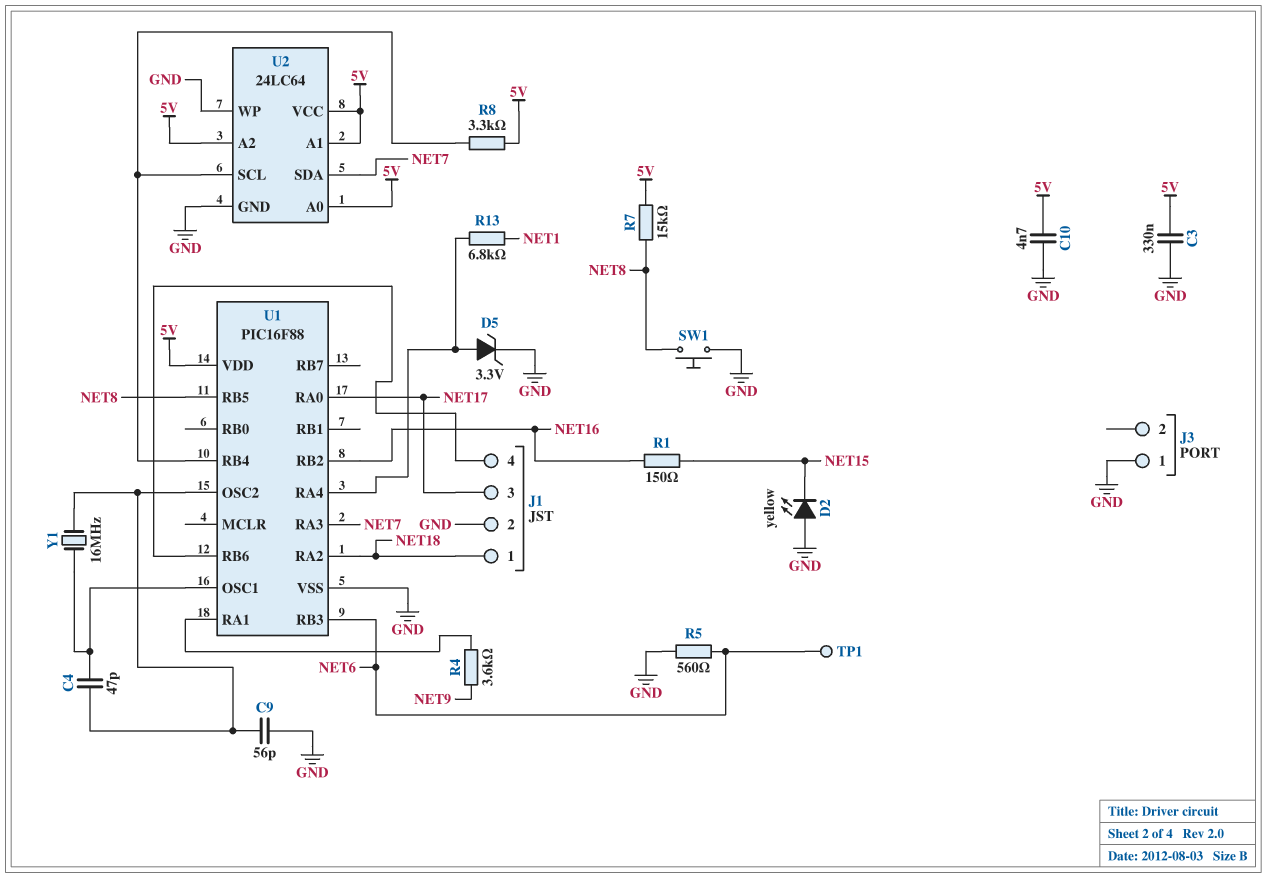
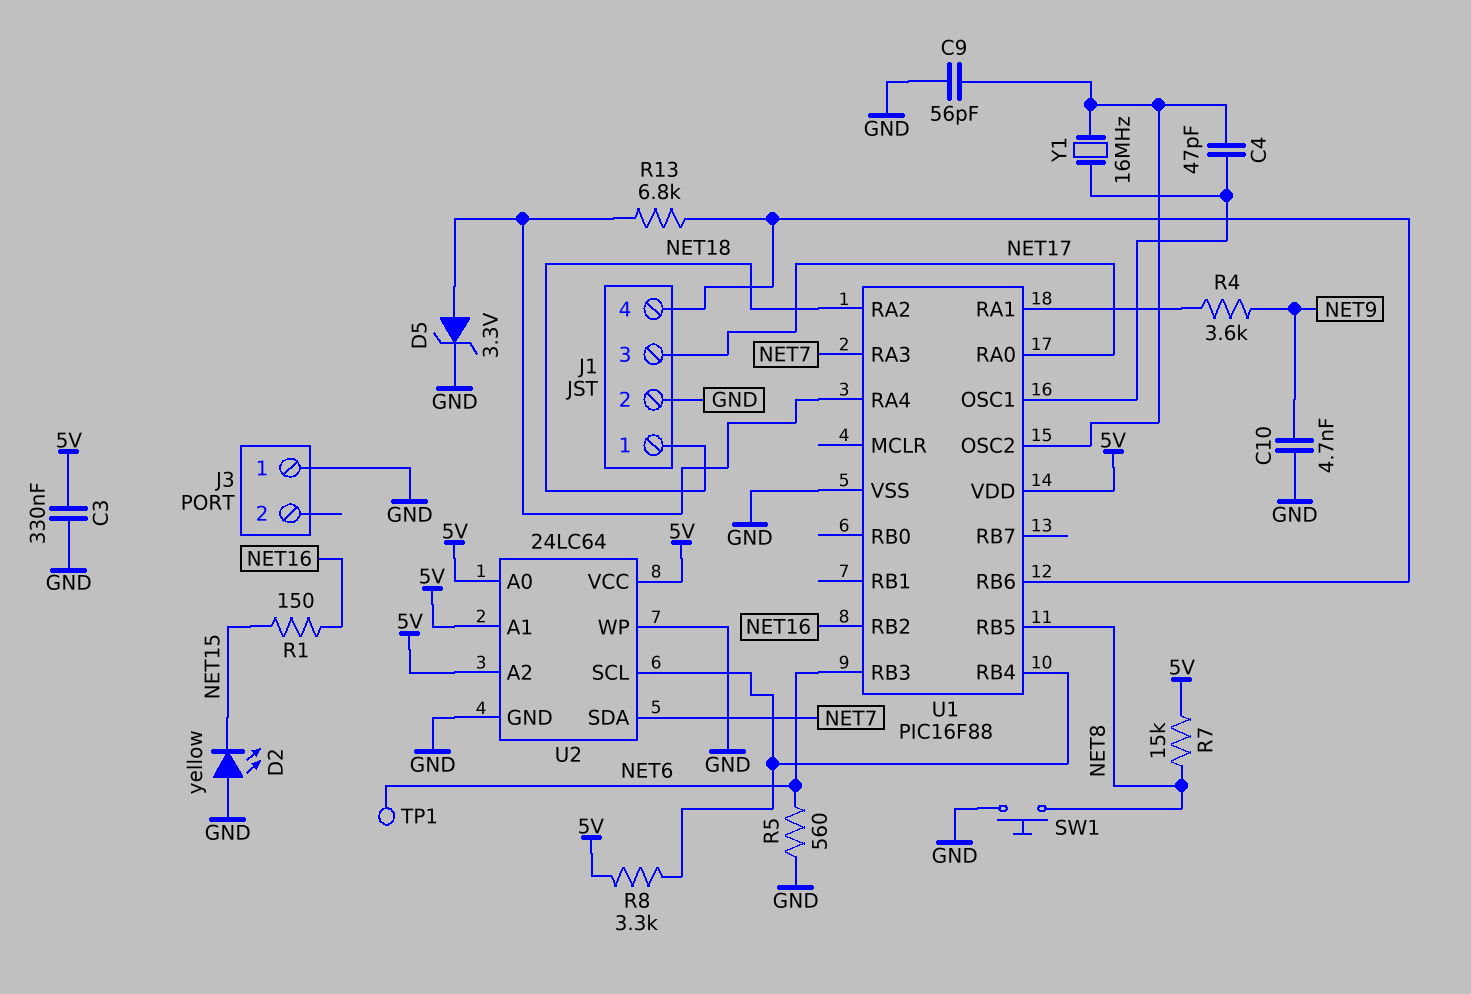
C10: 4.7nF (5V, GND) -> 4.7nF (GND, NET9)
R13: 6.8k (NET1, U1/RA4) -> 6.8k (J1/4, U1/RA4)

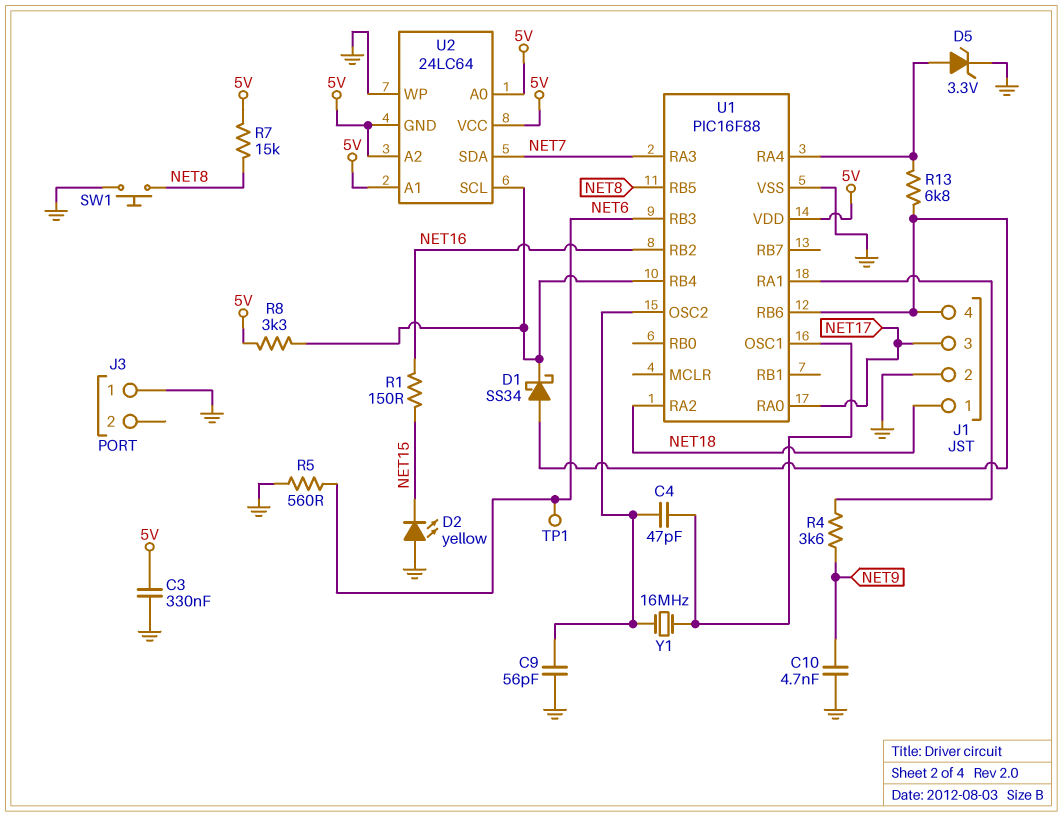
D1: none -> schottky SS34 (A J1/4, K U1/RB4)
U2 pin GND: GND -> 5V

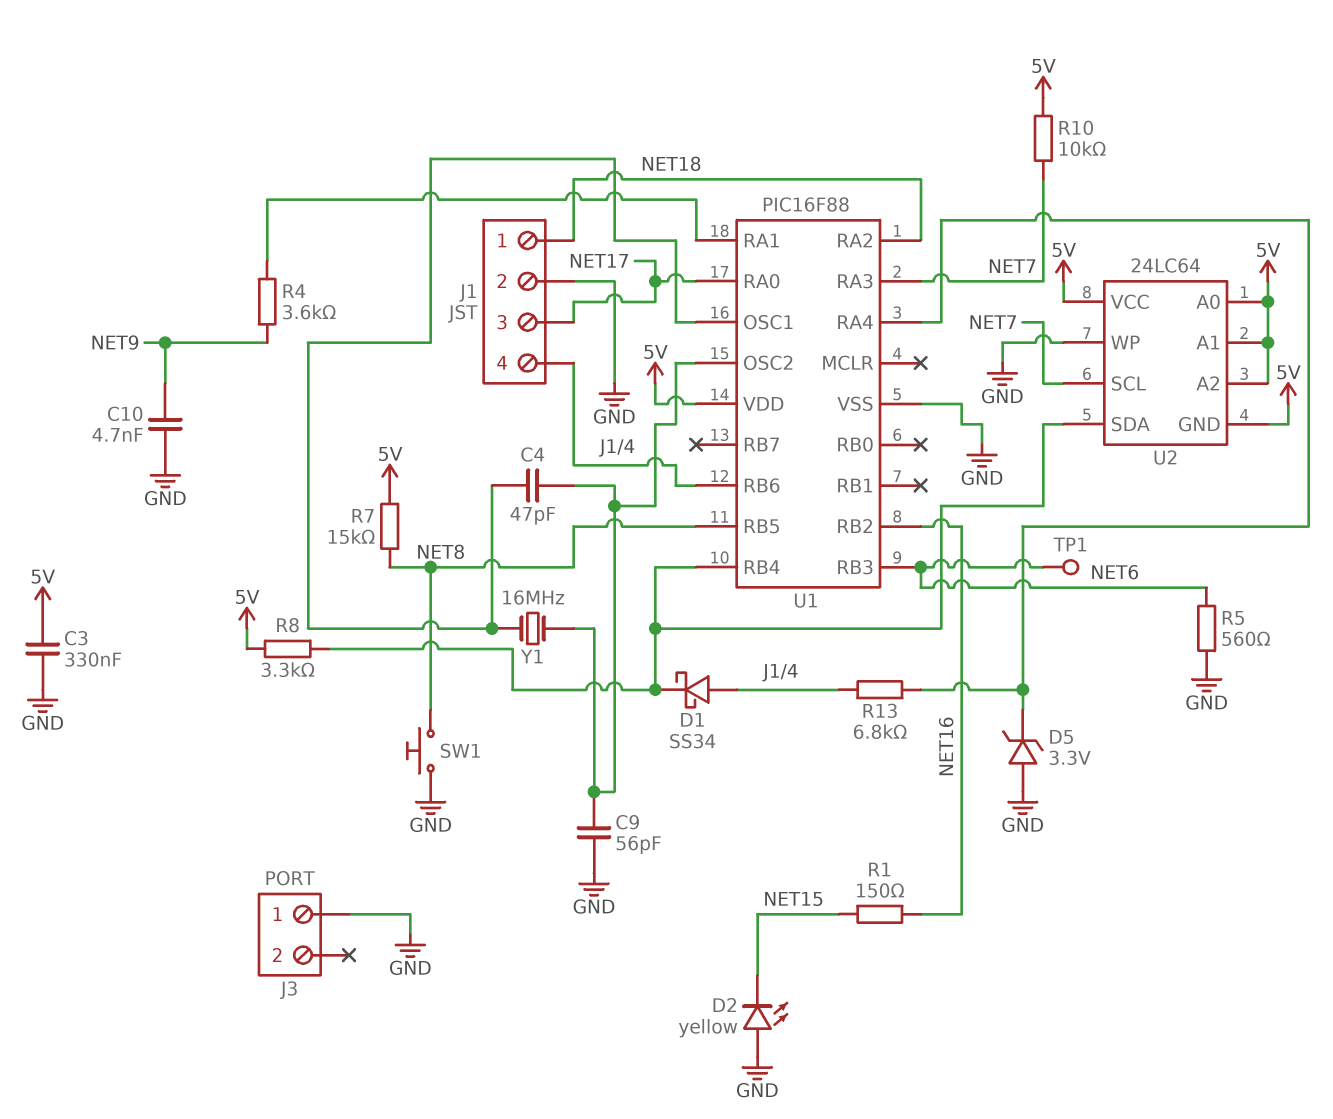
D5: zener 3.3V (A U1/RA4, K GND) -> zener 3.3V (A GND, K U1/RA4)
R10: none -> 10k (5V, NET7)
U2 pin SCL: U1/RB4 -> NET7
U2 pin SDA: NET7 -> U1/RB4

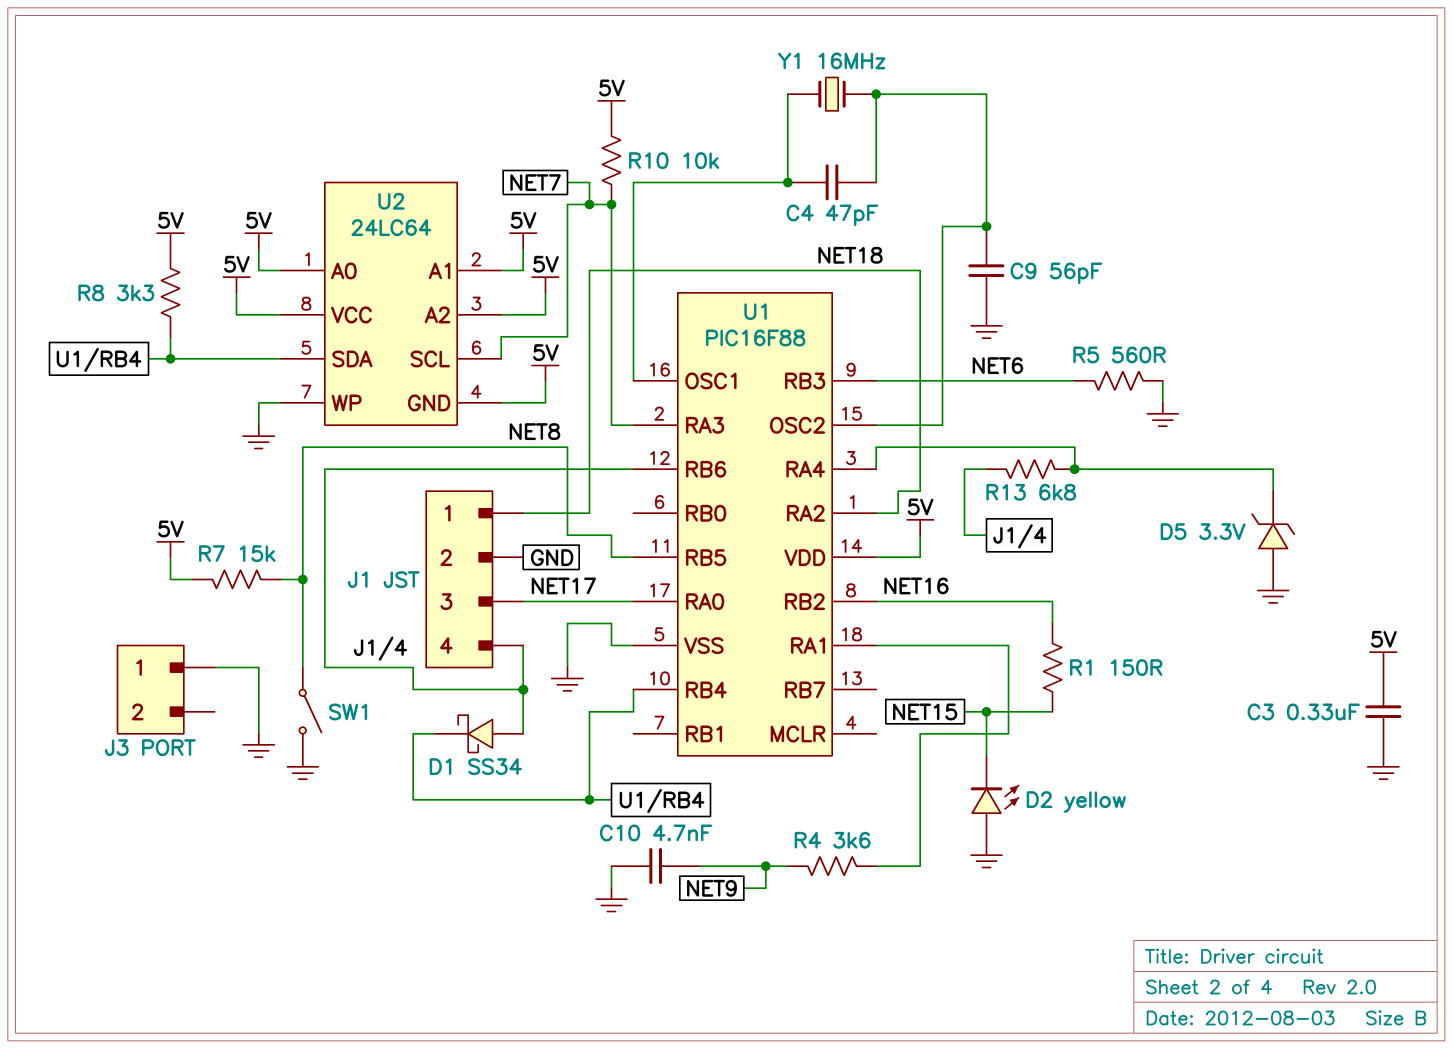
SW1: button (GND, NET8) -> switch (GND, NET8)
TP1: test point (NET6) -> none

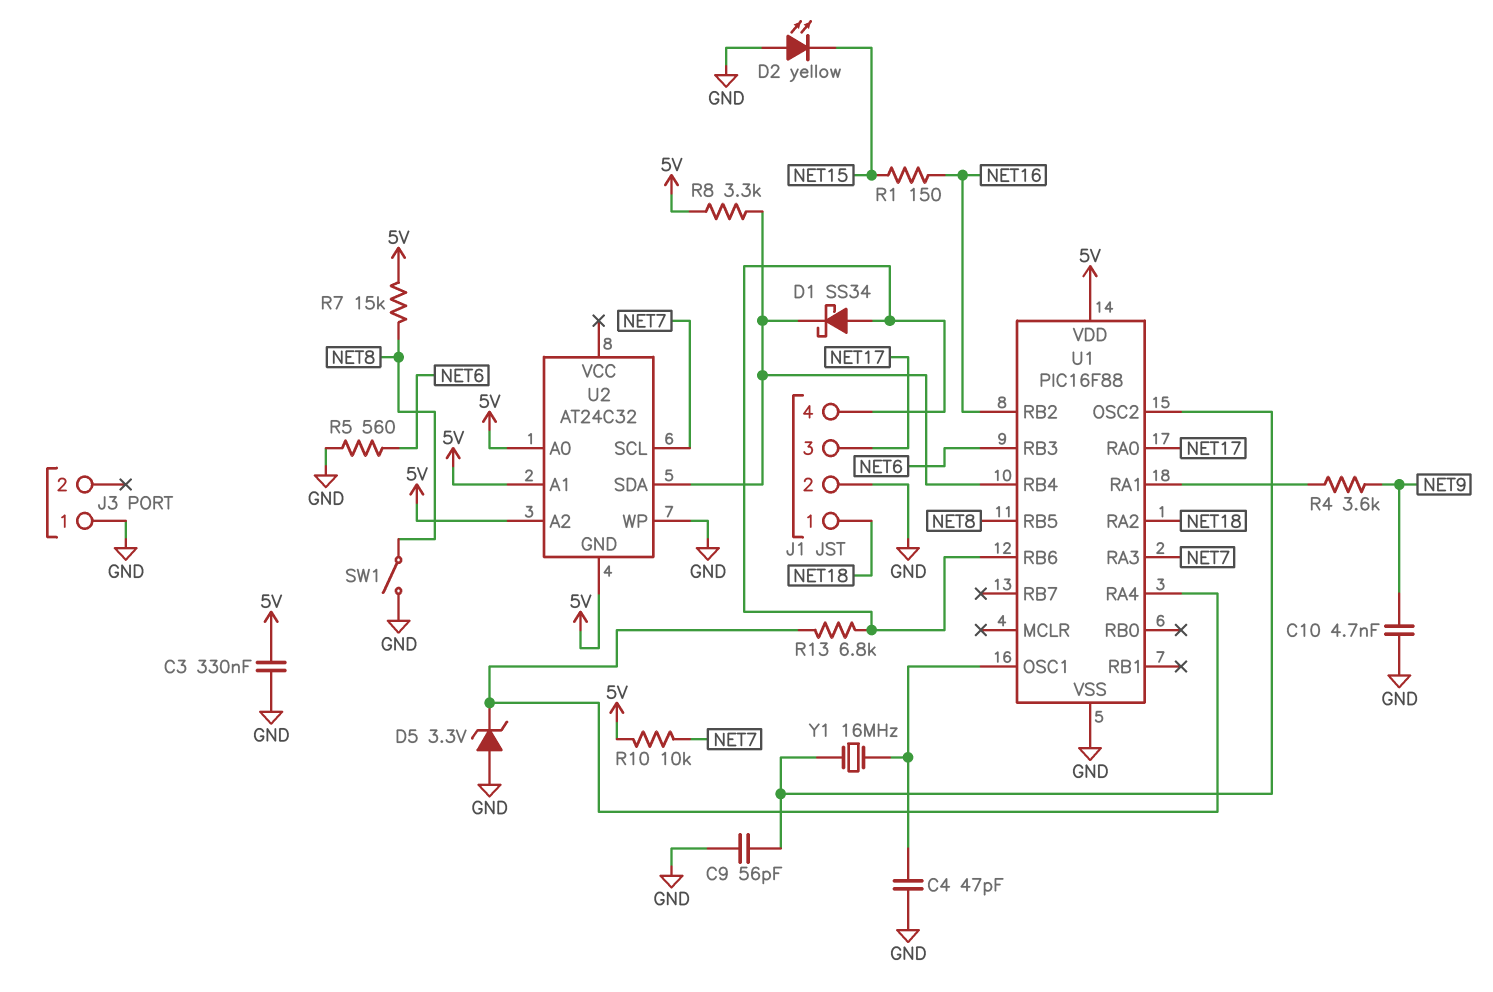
C4: 47pF (U1/OSC1, U1/OSC2) -> 47pF (GND, U1/OSC1)
U2: 24LC64 -> AT24C32
U2 pin VCC: 5V -> none

